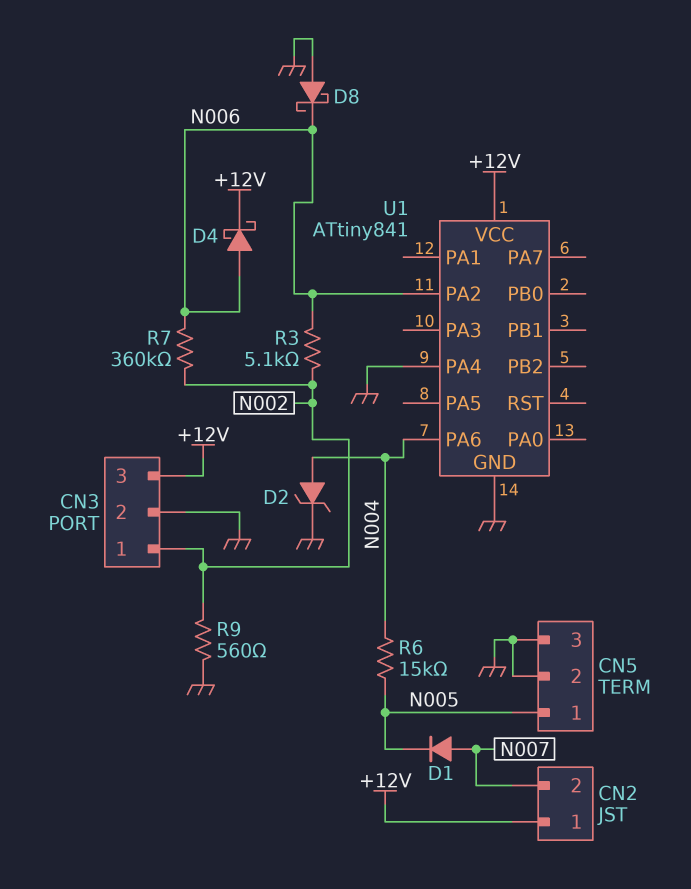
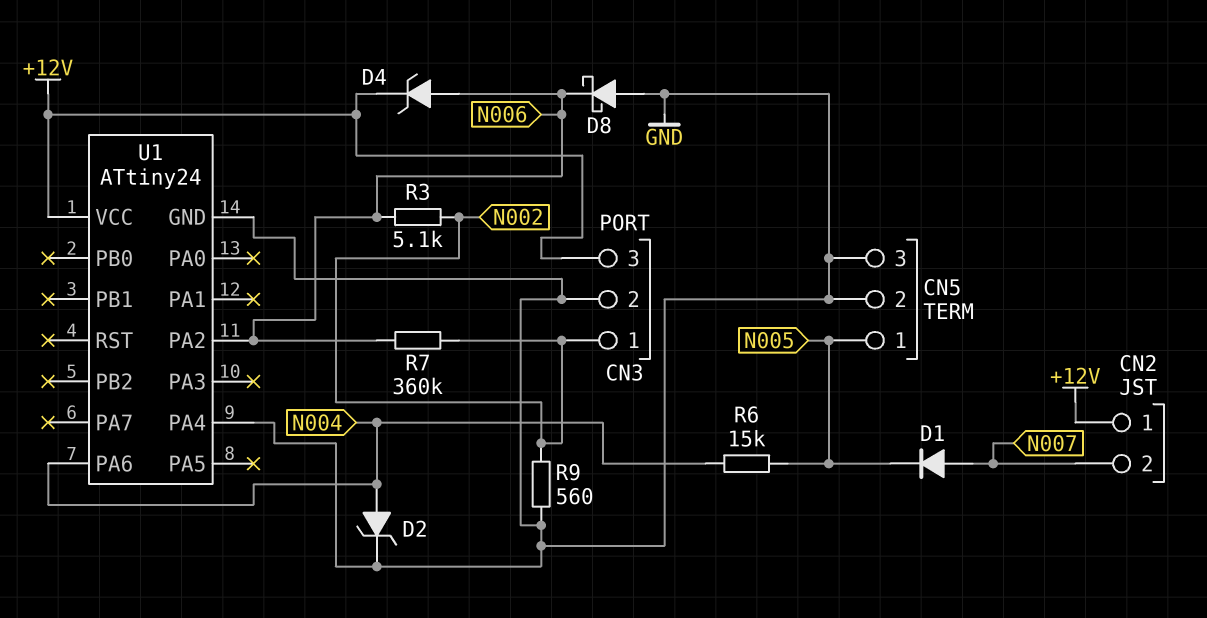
D4: schottky (A N006, K +12V) -> zener (A N006, K +12V)
U1: ATtiny841 -> ATtiny24

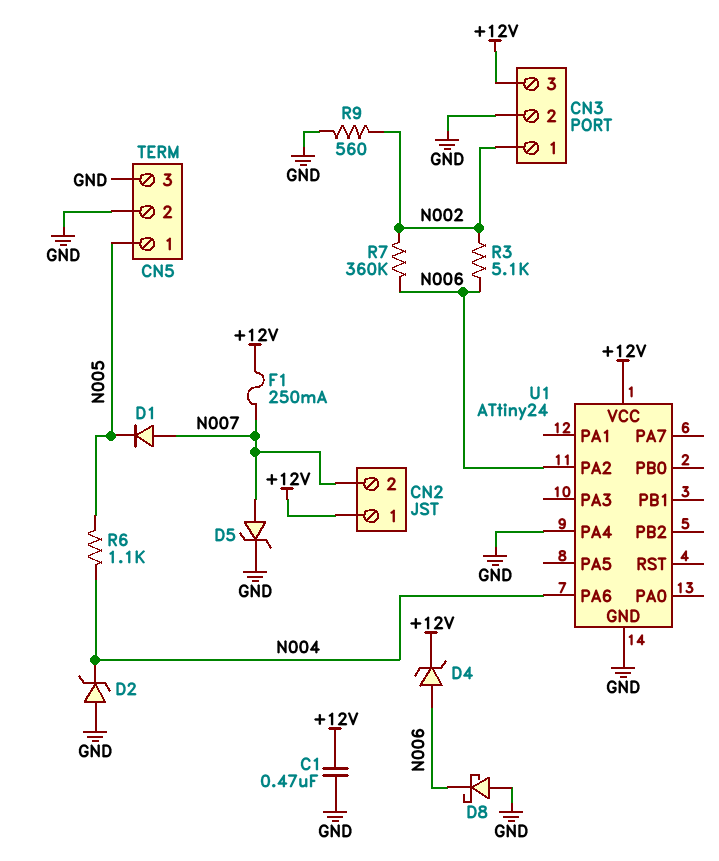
C1: none -> 470nF (+12V, GND)
D2: zener (A N004, K GND) -> zener (A GND, K N004)
D5: none -> zener (A N007, K GND)
F1: none -> 250mA (+12V, N007)
R6: 15k (N004, N005) -> 1.1k (N004, N005)

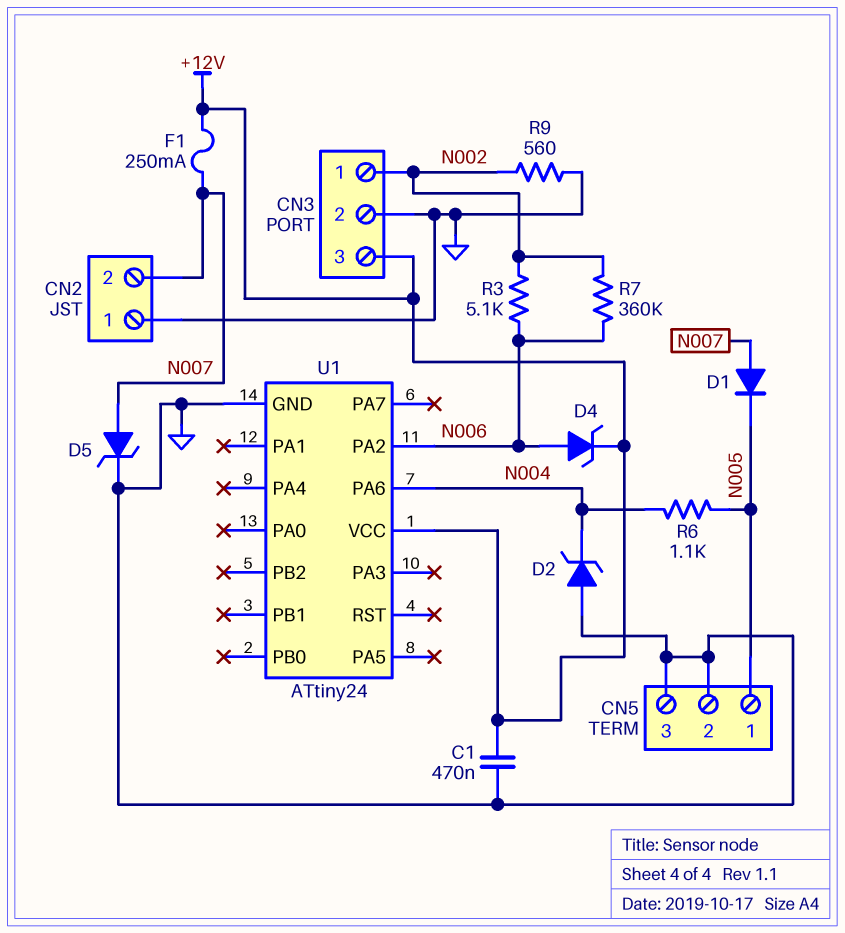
CN2 pin 1: +12V -> GND
D8: schottky (A GND, K N006) -> none
U1 pin PA4: GND -> none

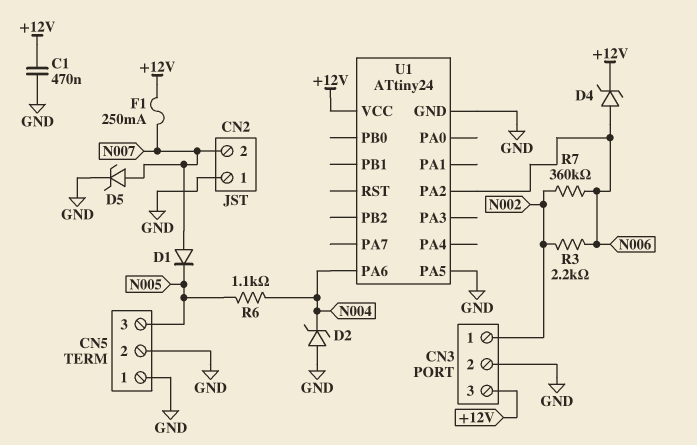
CN5 pin 1: N005 -> GND
CN5 pin 3: GND -> N005
R3: 5.1k (N002, N006) -> 2.2k (N002, N006)
R9: 560 (GND, N002) -> none
U1 pin PA5: none -> GND

